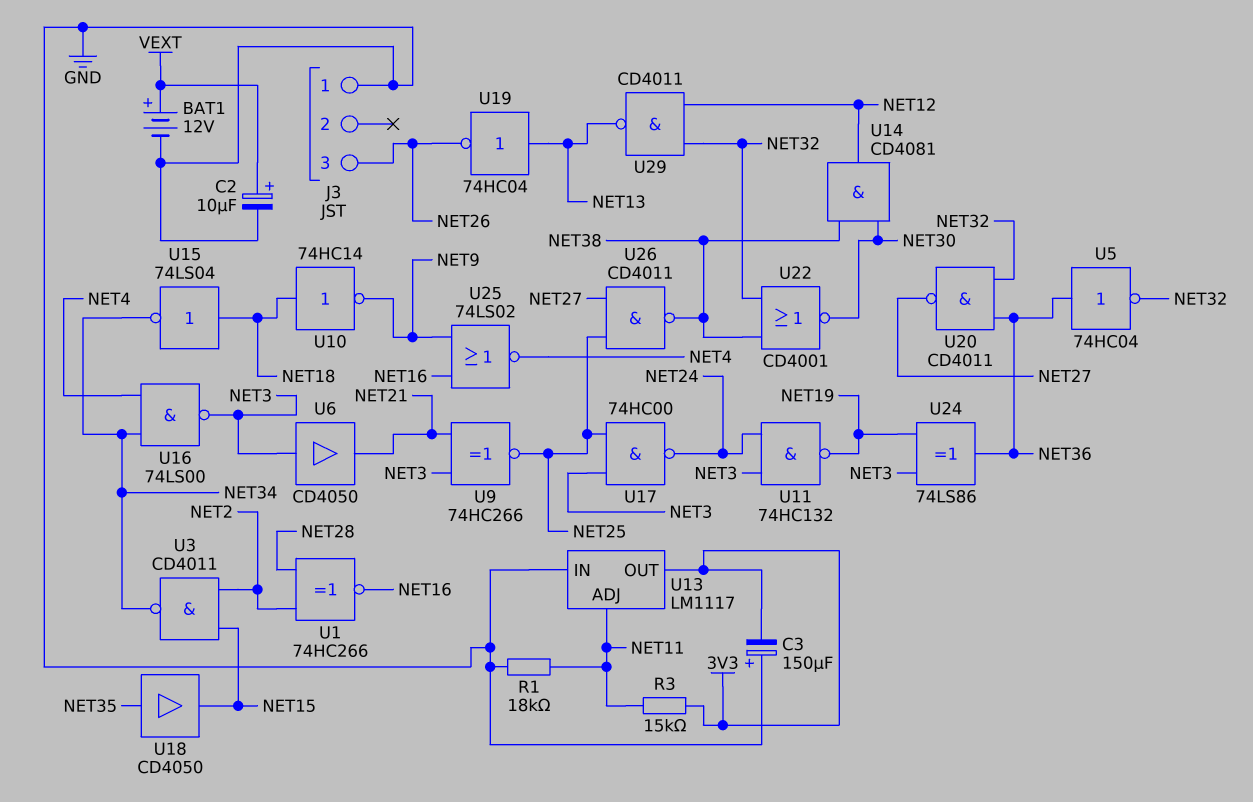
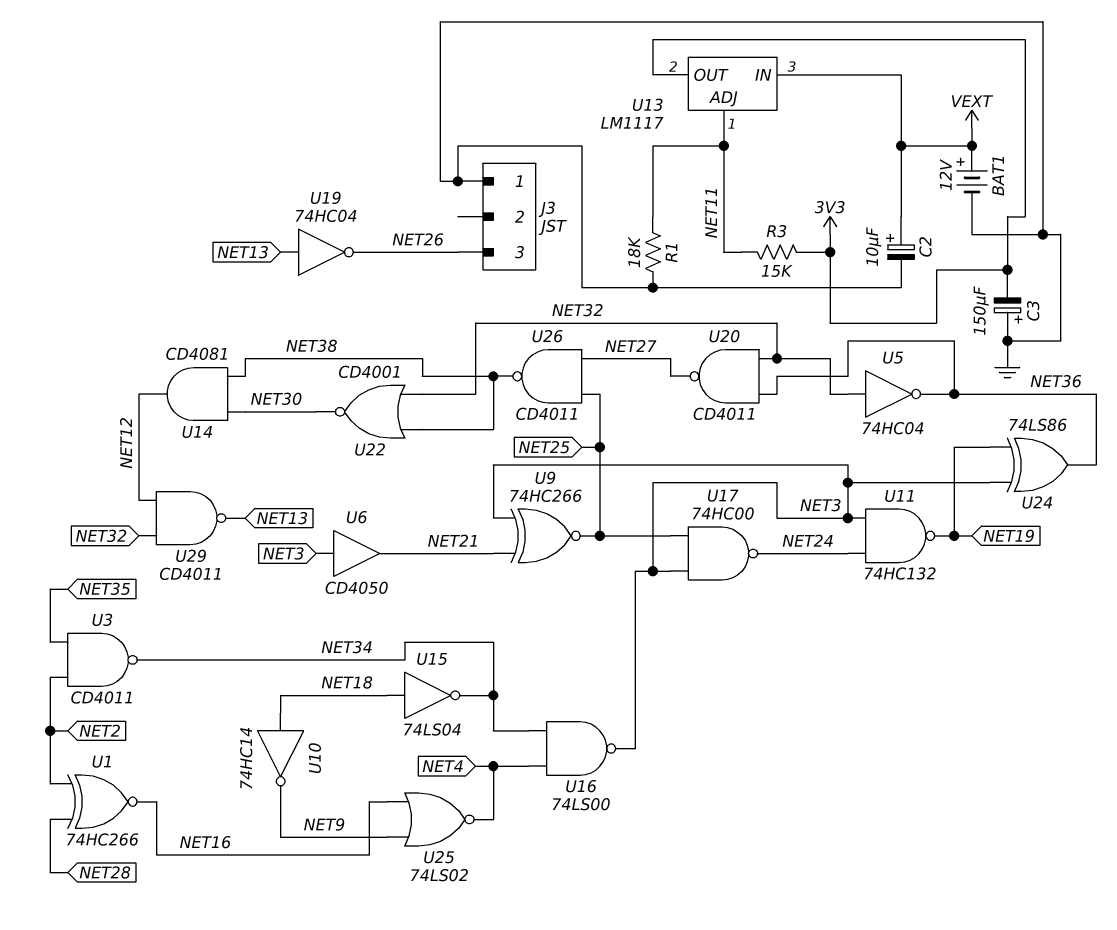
U3: NAND CD4011 (in NET2, in NET15, out NET34) -> NAND CD4011 (in NET2, in NET35, out NET34)
U5: NOT 74HC04 (in NET36, out NET32) -> NOT 74HC04 (in NET32, out NET36)
U13 pin IN: GND -> VEXT
U18: buffer CD4050 (in NET35, out NET15) -> none

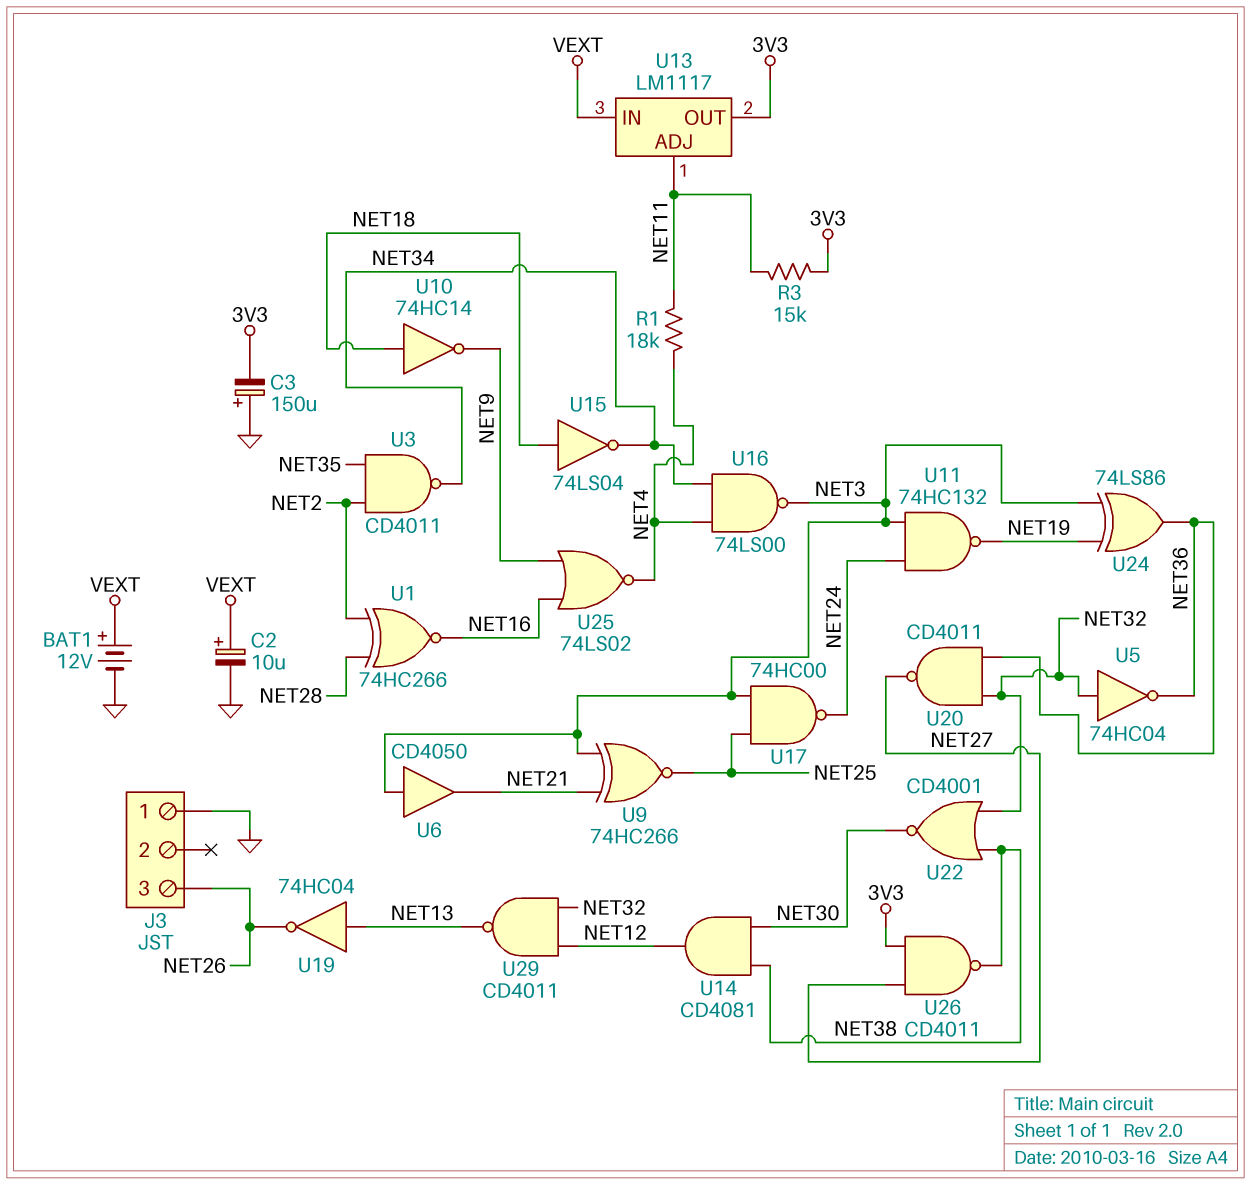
R1: 18k (GND, NET11) -> 18k (NET4, NET11)
U26: NAND CD4011 (in NET25, in NET27, out NET38) -> NAND CD4011 (in 3V3, in NET27, out NET38)

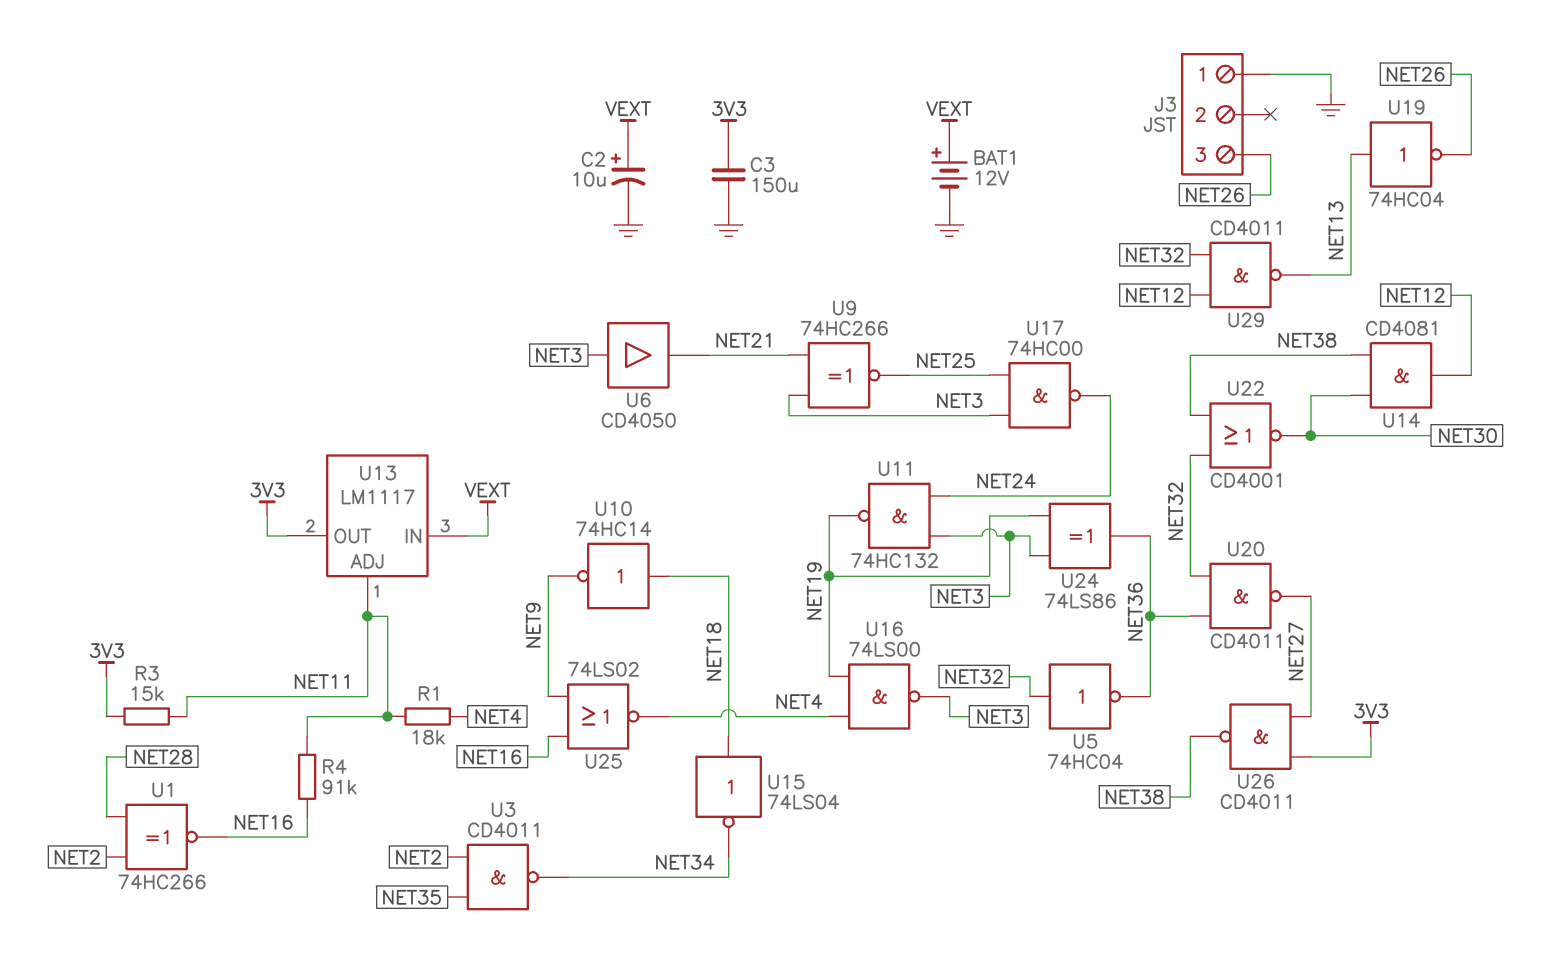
C3: 150uF (plus GND, minus 3V3) -> 150uF (3V3, GND)
R4: none -> 91k (NET11, NET16)
U16: NAND 74LS00 (in NET4, in NET34, out NET3) -> NAND 74LS00 (in NET4, in NET19, out NET3)

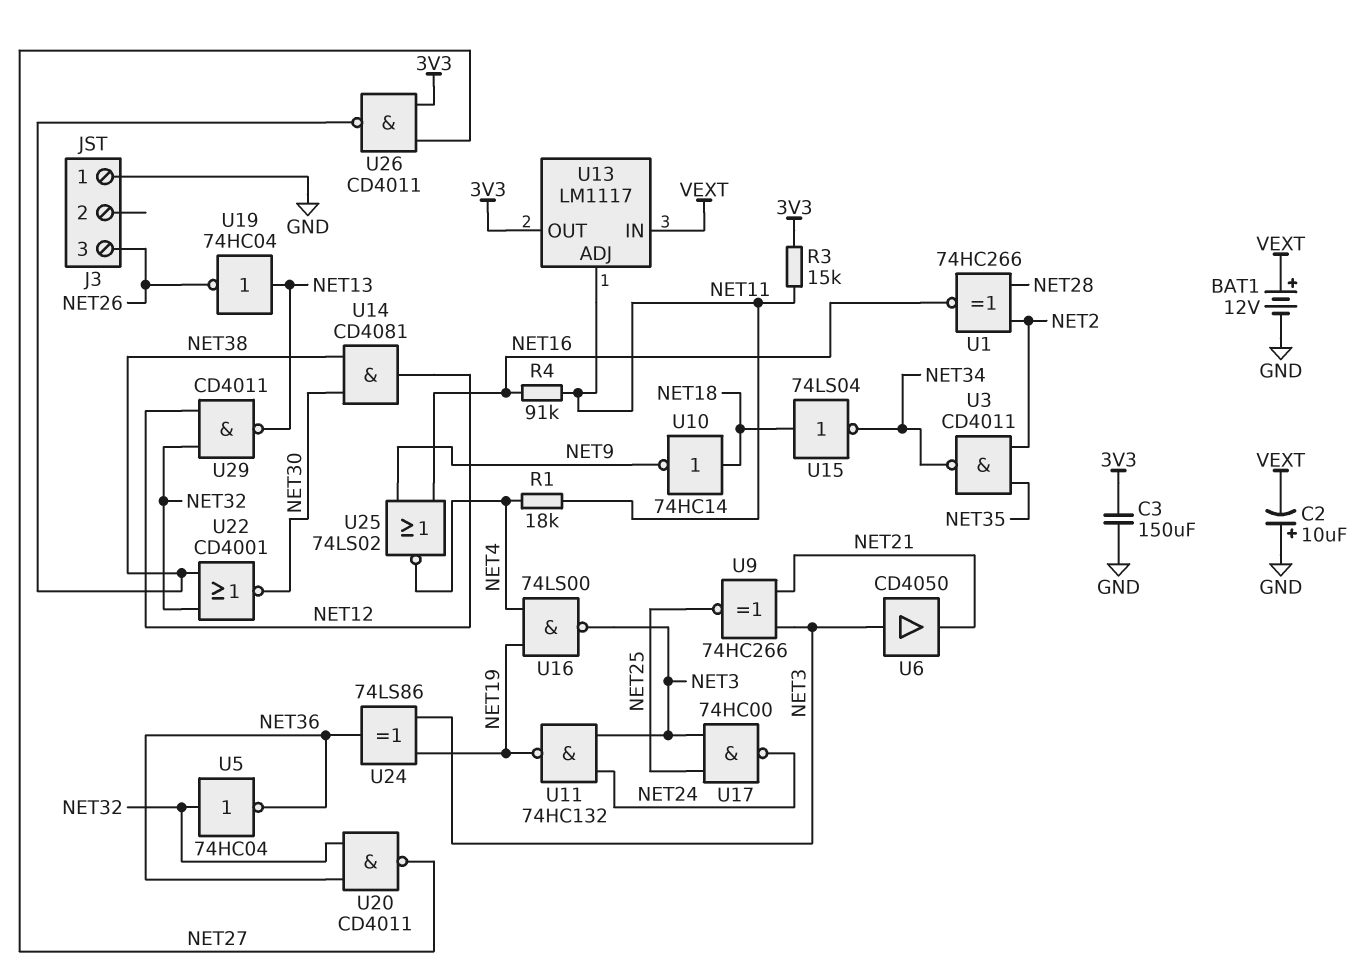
C2: 10uF (plus VEXT, minus GND) -> 10uF (plus GND, minus VEXT)

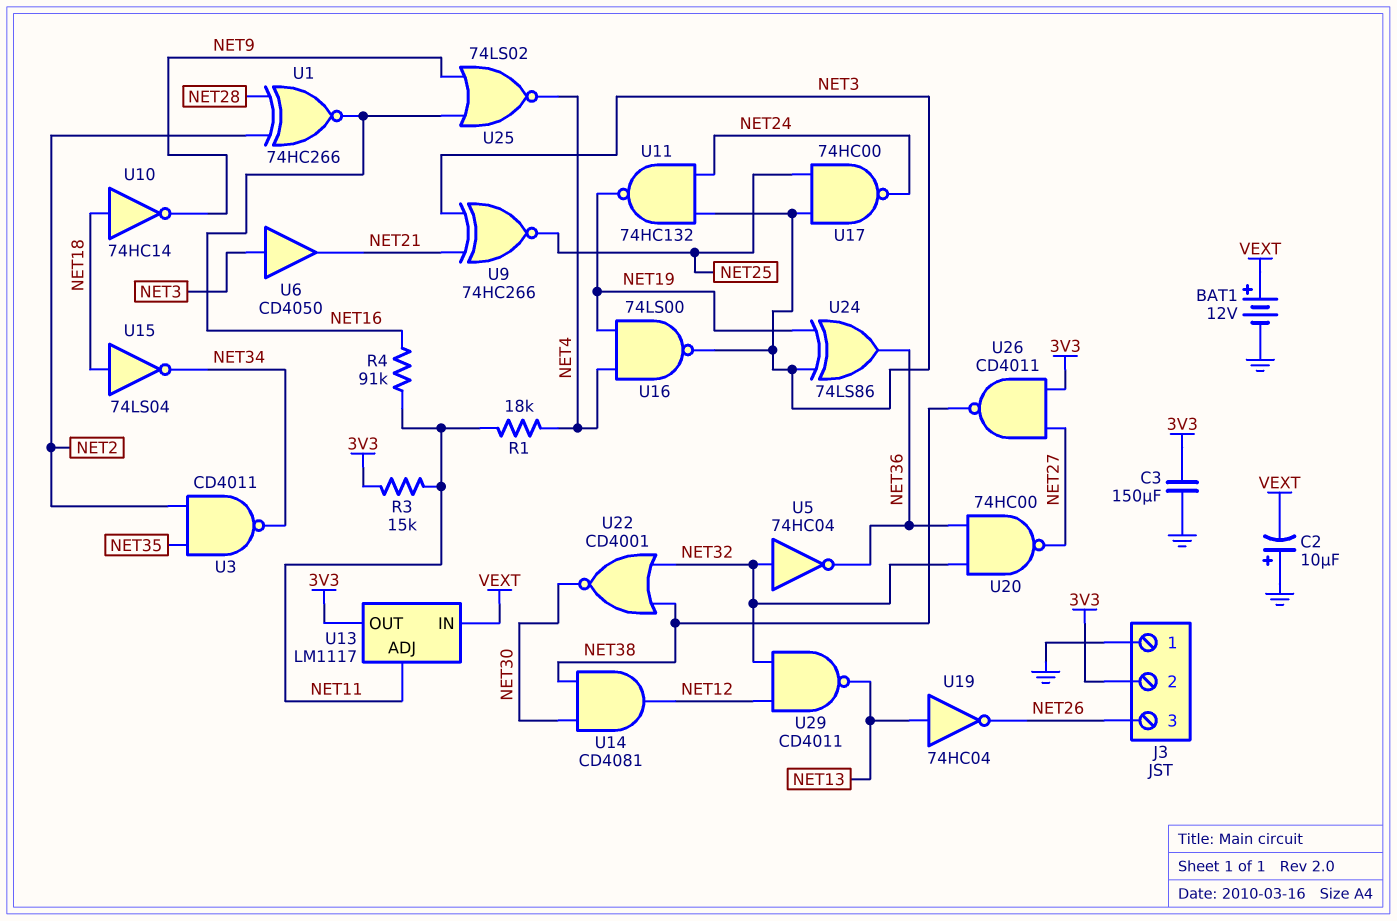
J3 pin 2: none -> 3V3
U20: NAND CD4011 (in NET32, in NET36, out NET27) -> NAND 74HC00 (in NET32, in NET36, out NET27)

